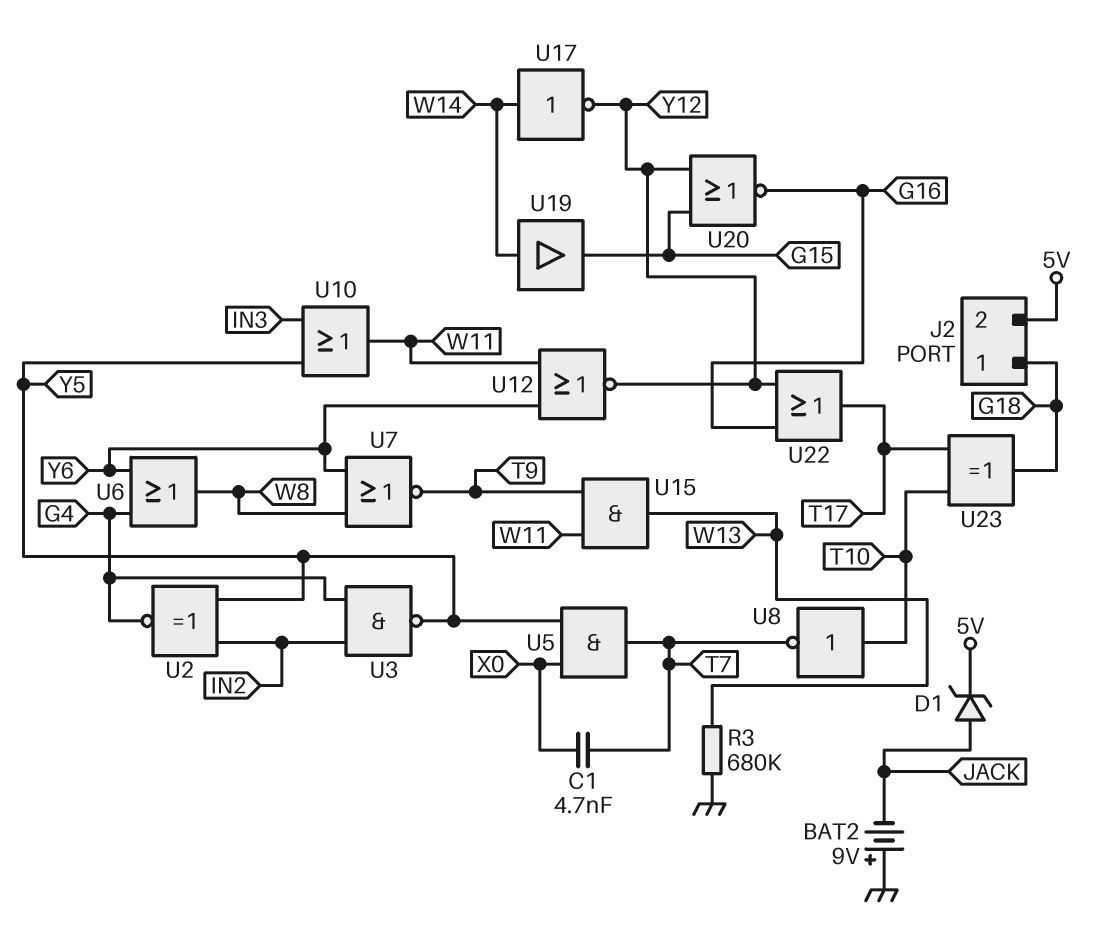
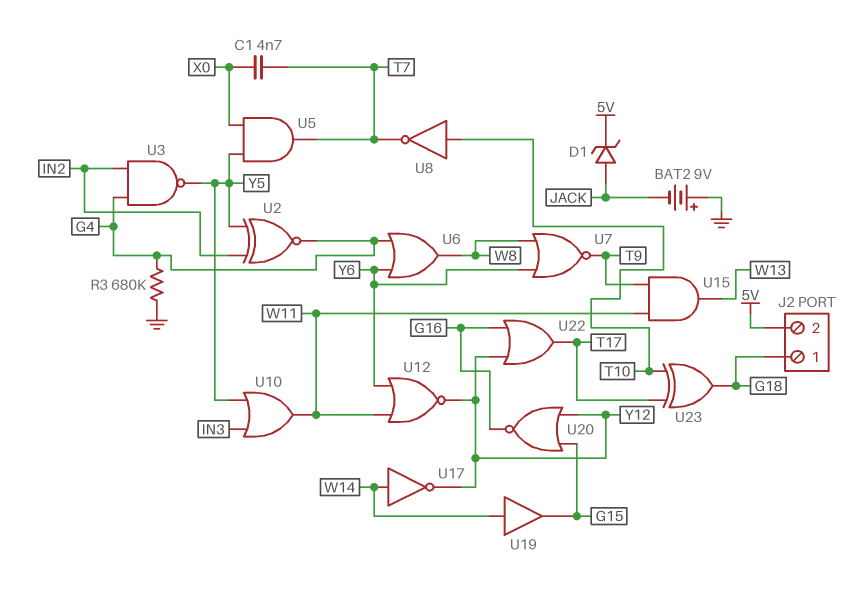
R3: 680k (GND, W13) -> 680k (G4, GND)

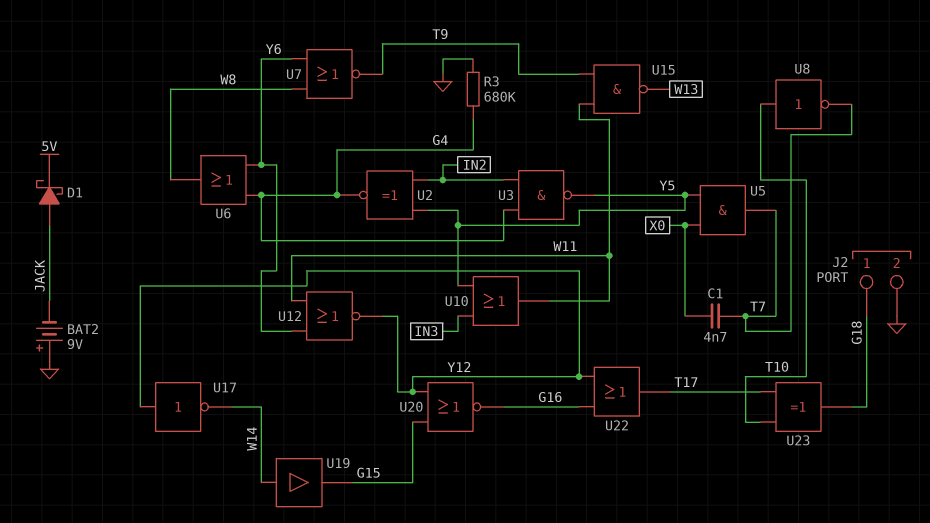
D1: zener (A JACK, K 5V) -> schottky (A JACK, K 5V)
J2 pin 2: 5V -> GND
U15: AND (in T9, in W11, out W13) -> NAND (in T9, in W11, out W13)
U17: NOT (in W14, out Y12) -> NOT (in Y12, out W14)

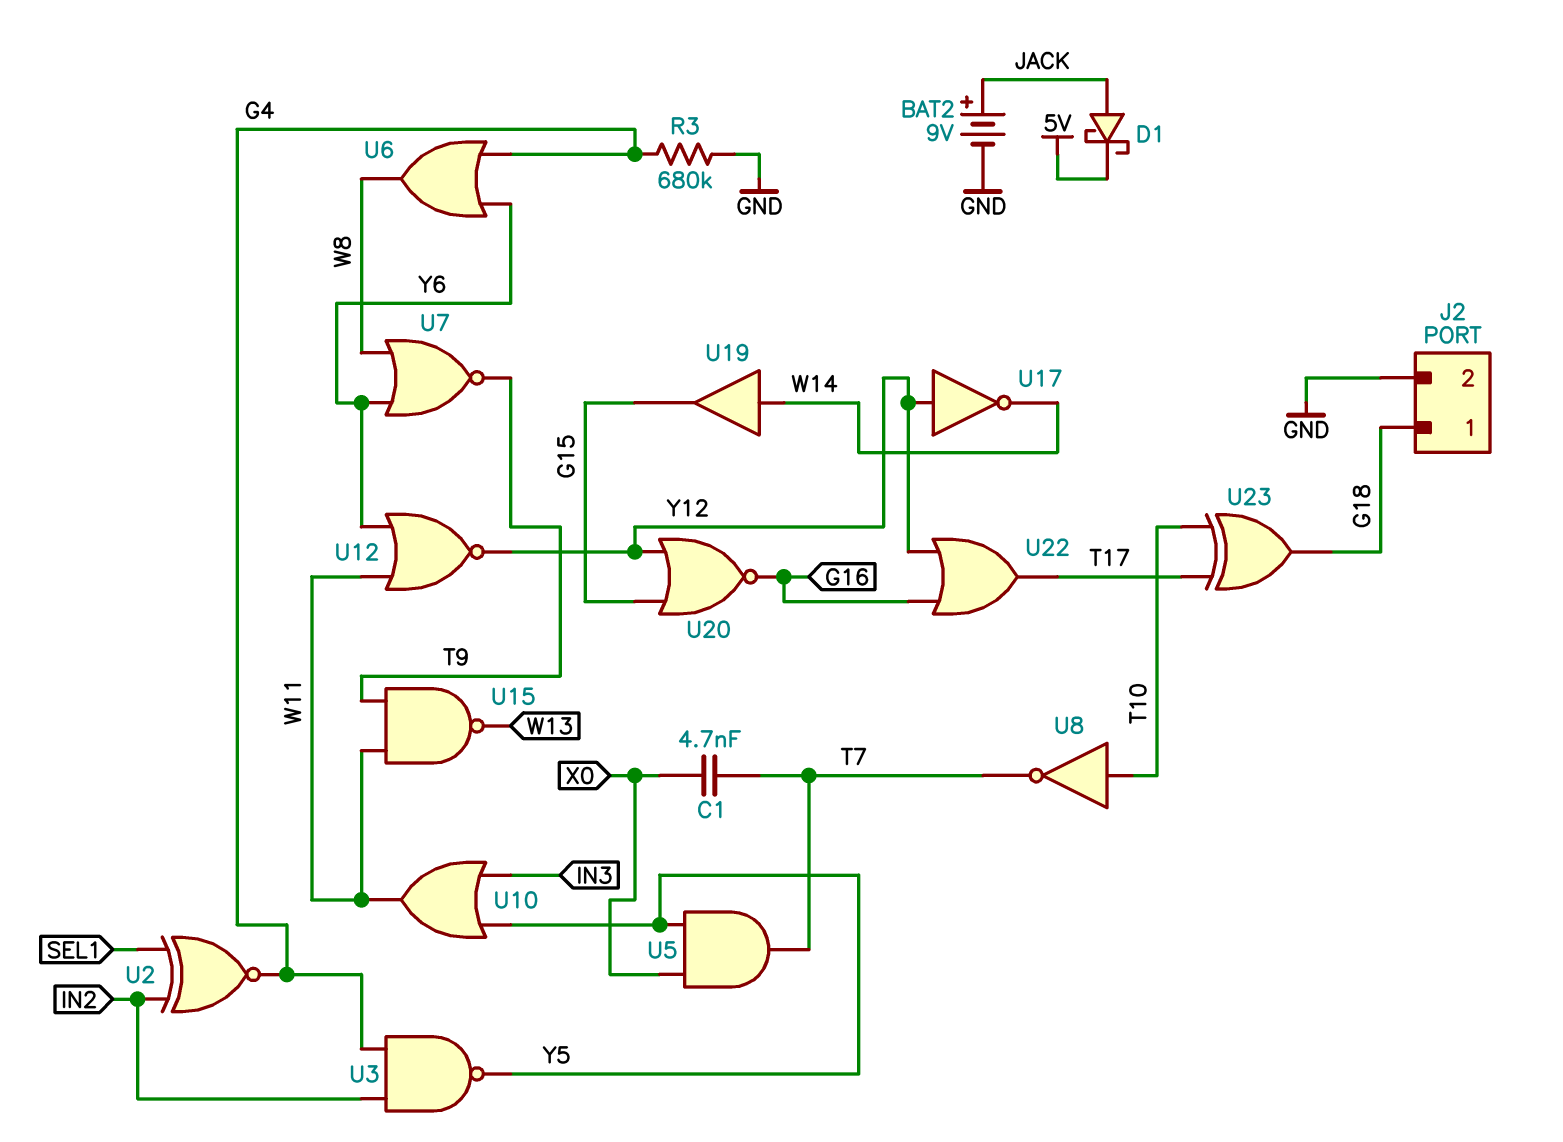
BAT2: 9V (plus GND, minus JACK) -> 9V (plus JACK, minus GND)
U2: XNOR (in IN2, in Y5, out G4) -> XNOR (in IN2, in SEL1, out G4)

